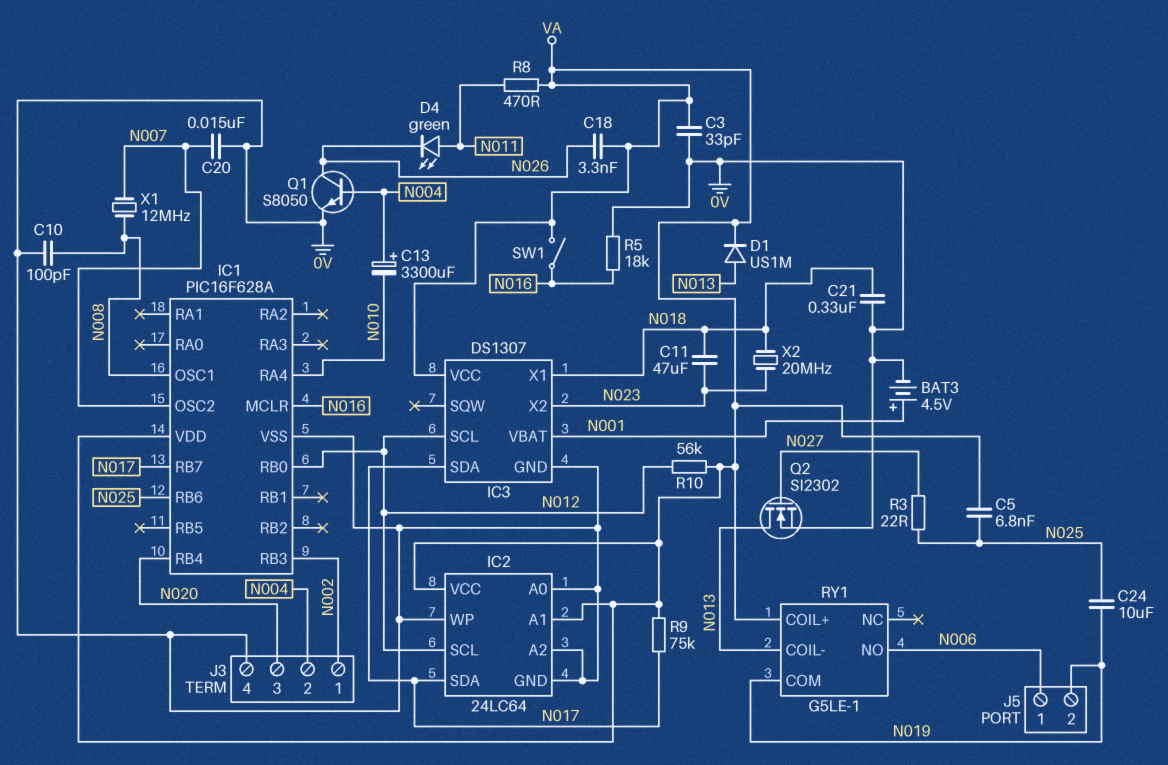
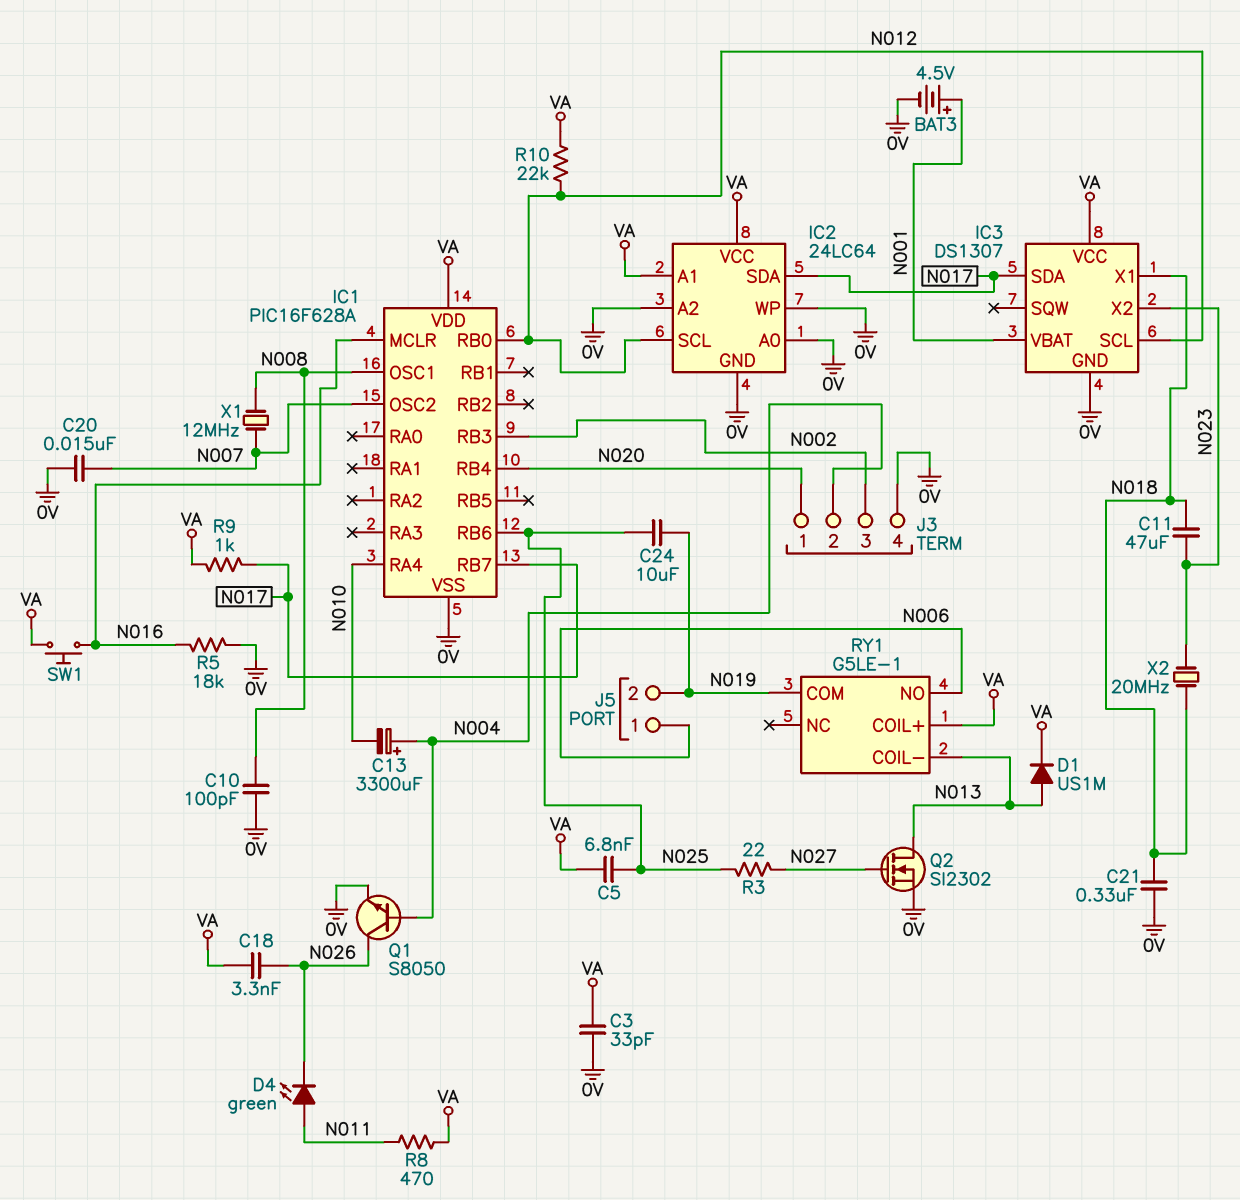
J3 pin 1: N002 -> N020
J3 pin 3: N020 -> N002
R9: 75k (N017, VA) -> 1k (N017, VA)
R10: 56k (N012, VA) -> 22k (N012, VA)
SW1: switch (N016, VA) -> button (N016, VA)

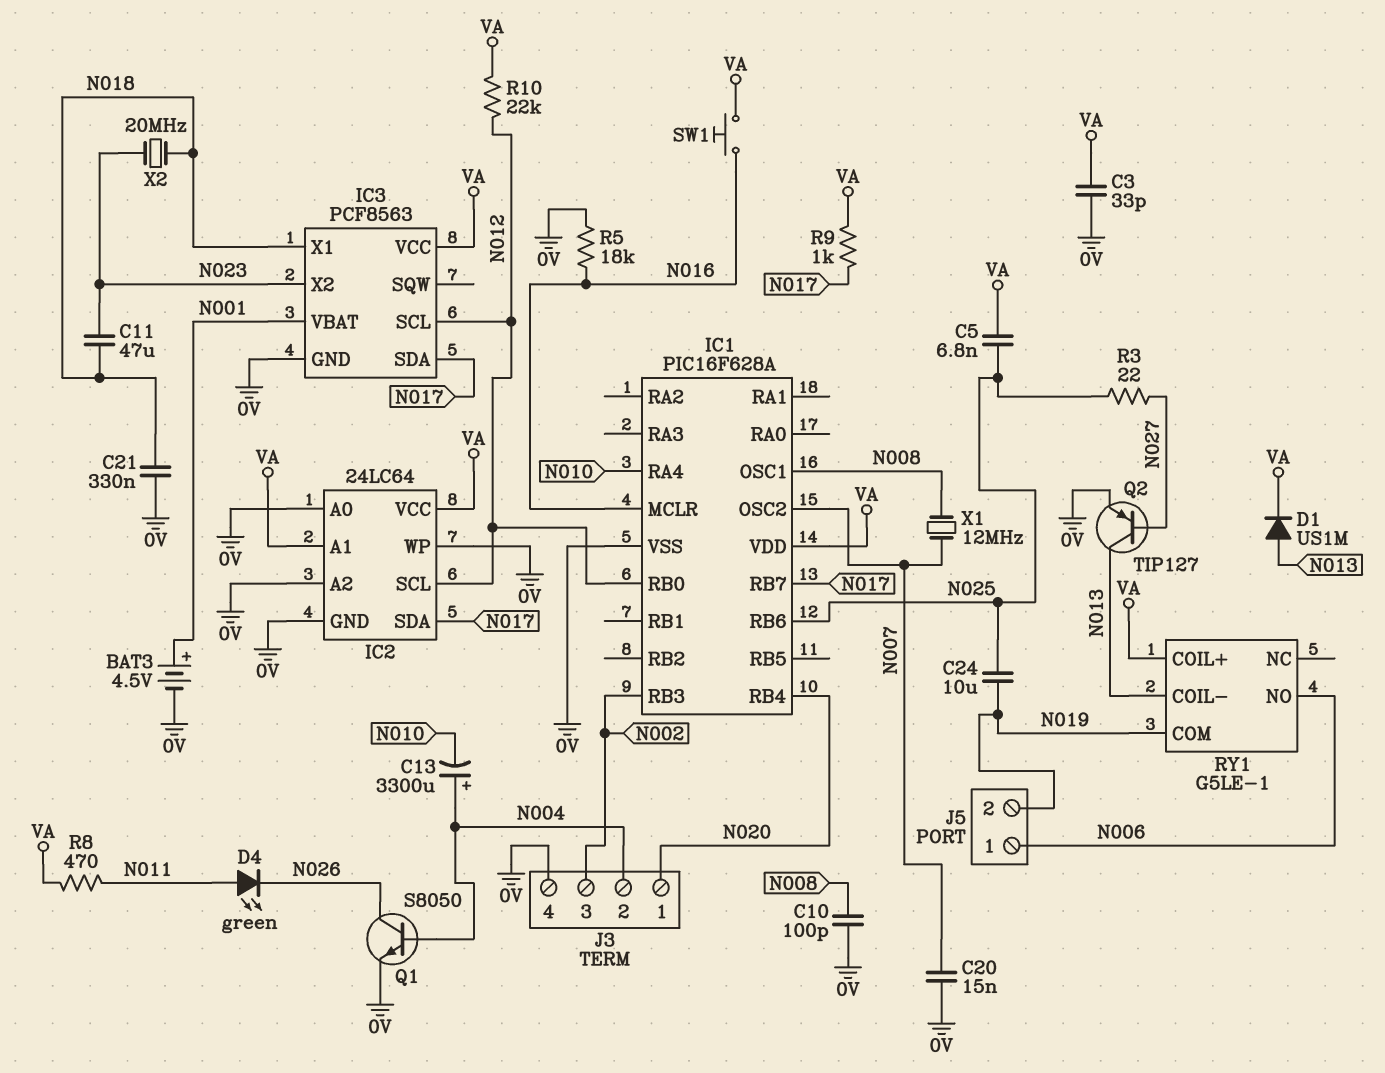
C18: 3.3nF (N026, VA) -> none
IC3: DS1307 -> PCF8563
Q2: NMOS SI2302 (G N027, D N013, S 0V) -> PNP TIP127 (B N027, C N013, E 0V)

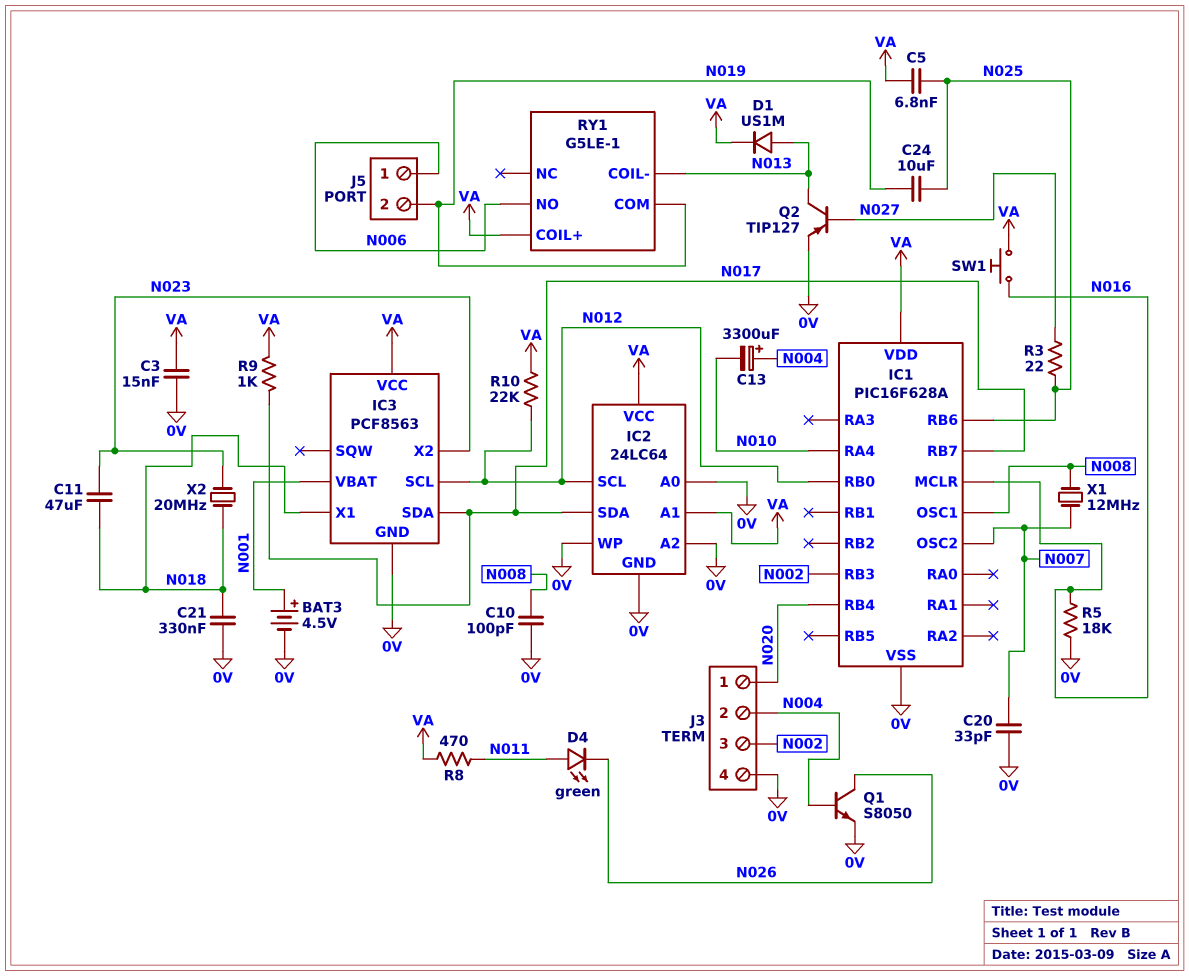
C3: 33pF (0V, VA) -> 15nF (0V, VA)
C20: 15nF (0V, N007) -> 33pF (0V, N007)

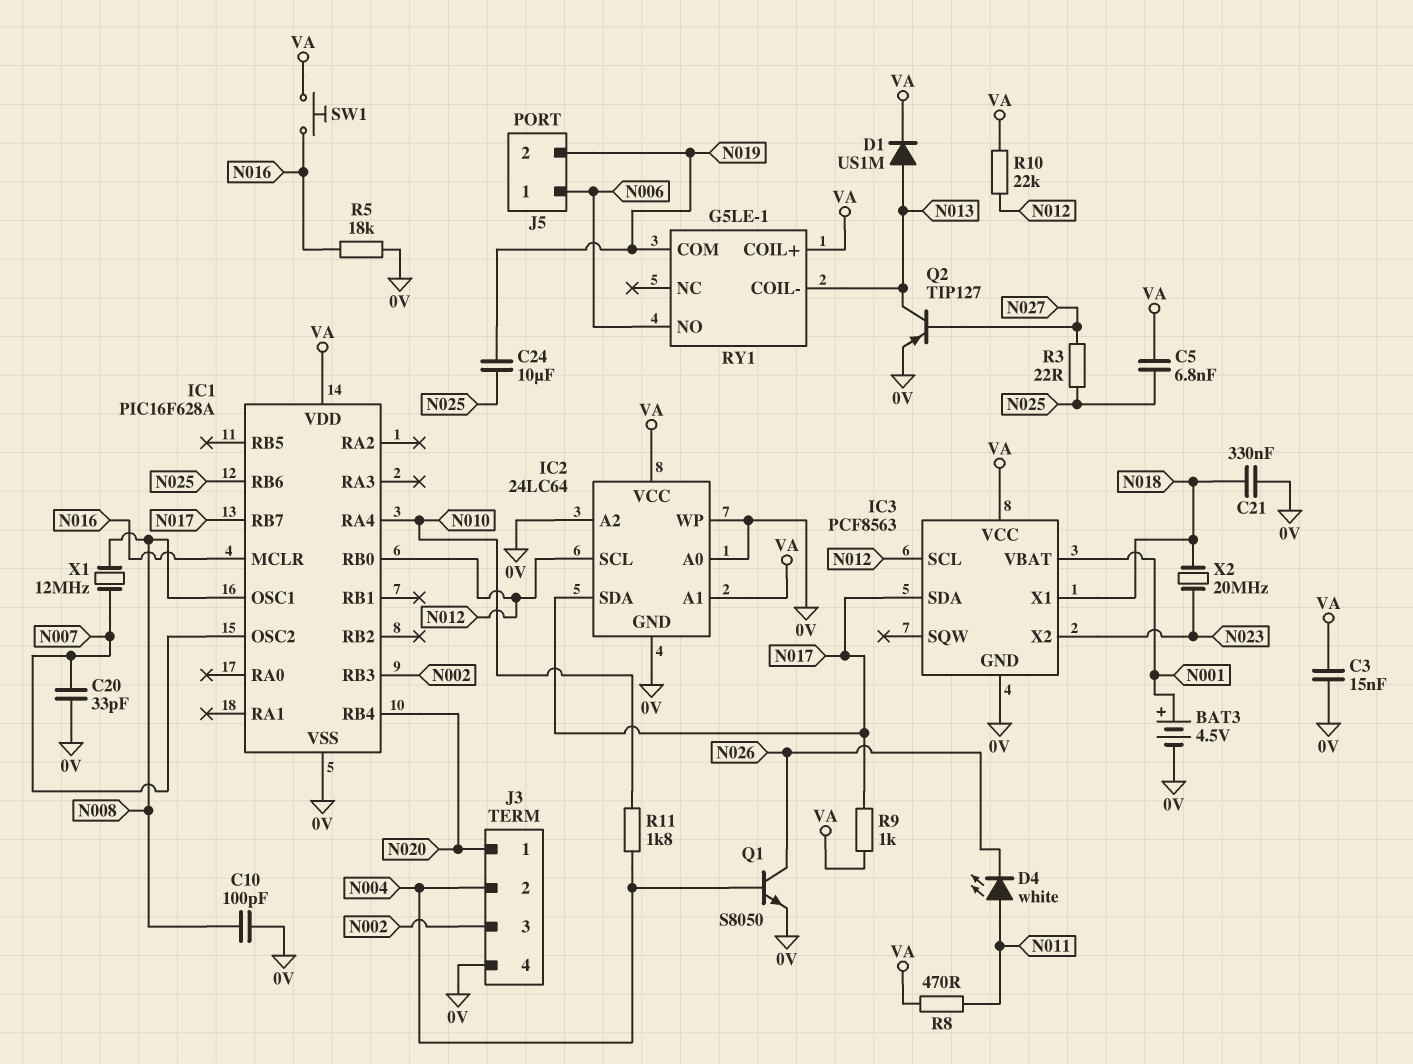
C11: 47uF (N018, N023) -> none
C13: 3300uF (plus N004, minus N010) -> none
D4: LED green (A N011, K N026) -> LED white (A N011, K N026)
R11: none -> 1.8k (N004, N010)

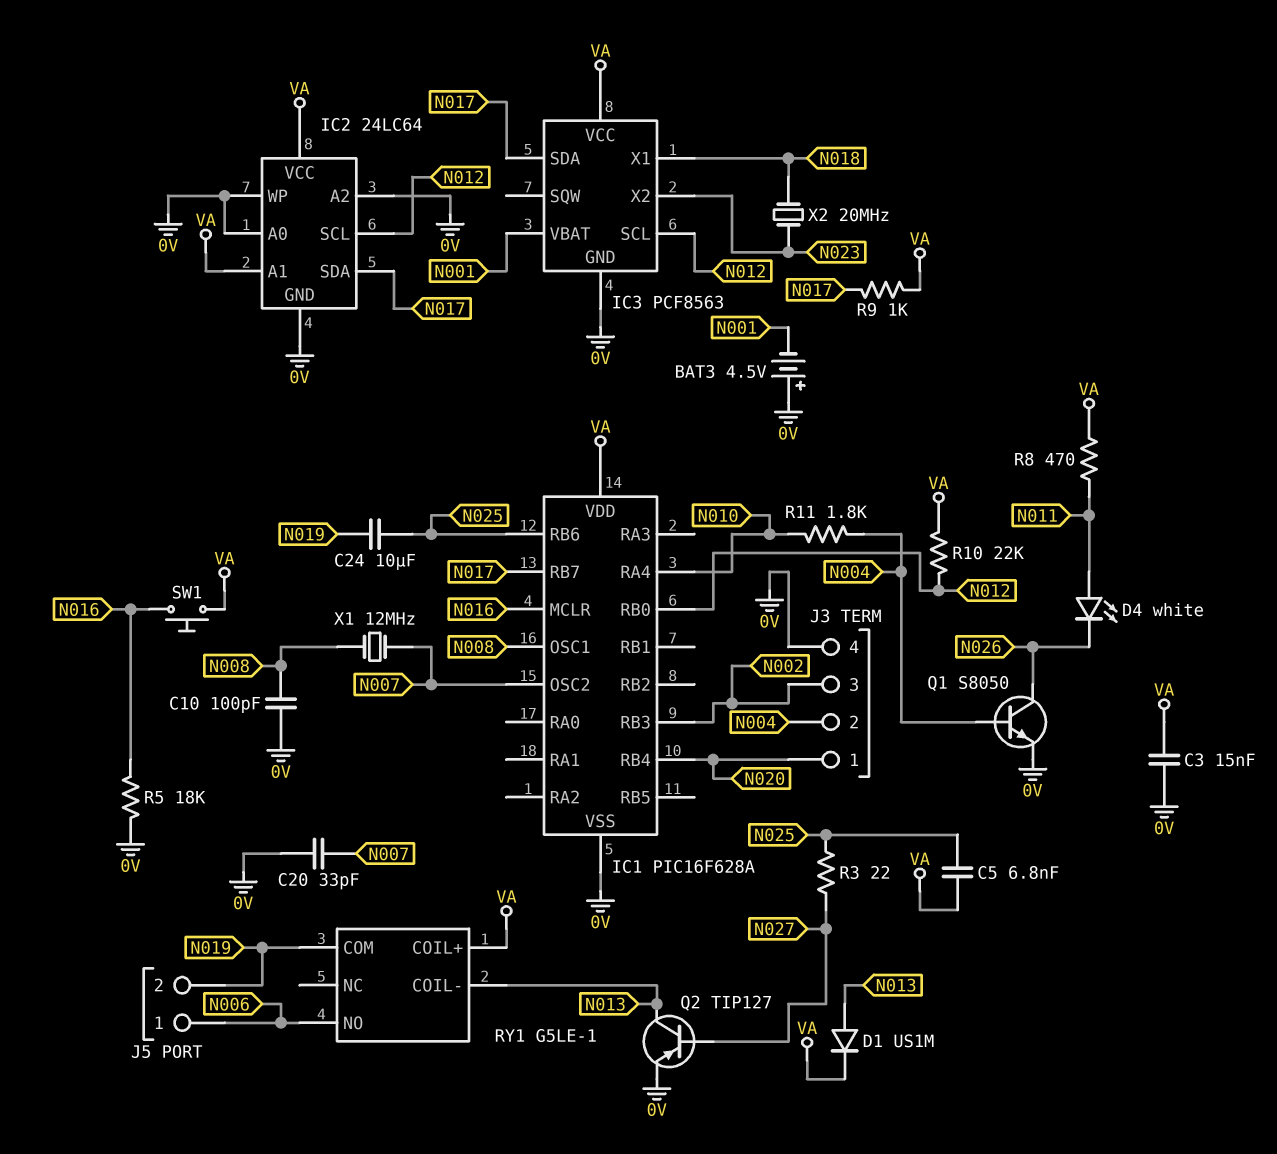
BAT3: 4.5V (plus N001, minus 0V) -> 4.5V (plus 0V, minus N001)
C21: 330nF (0V, N018) -> none

